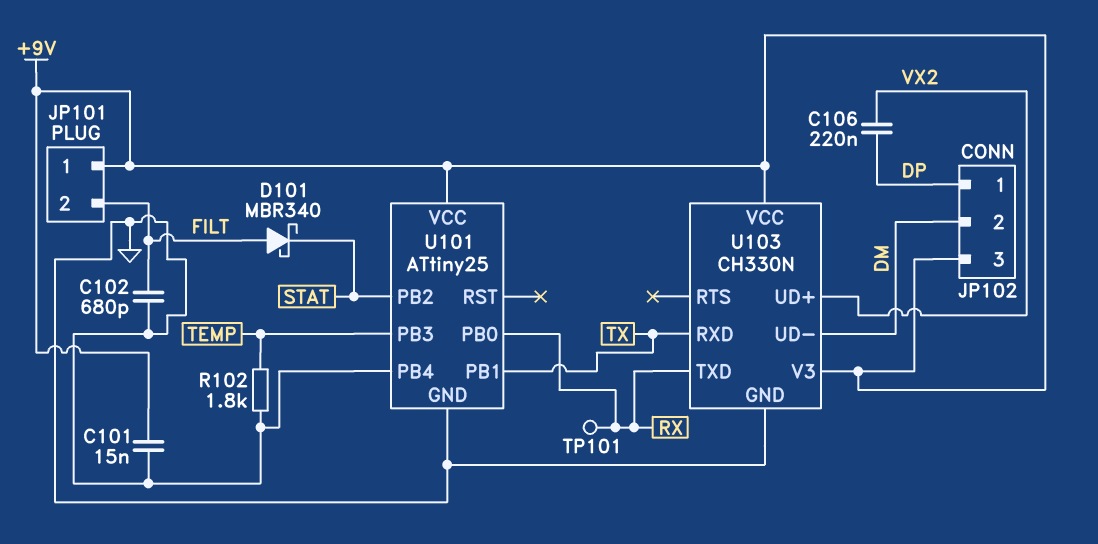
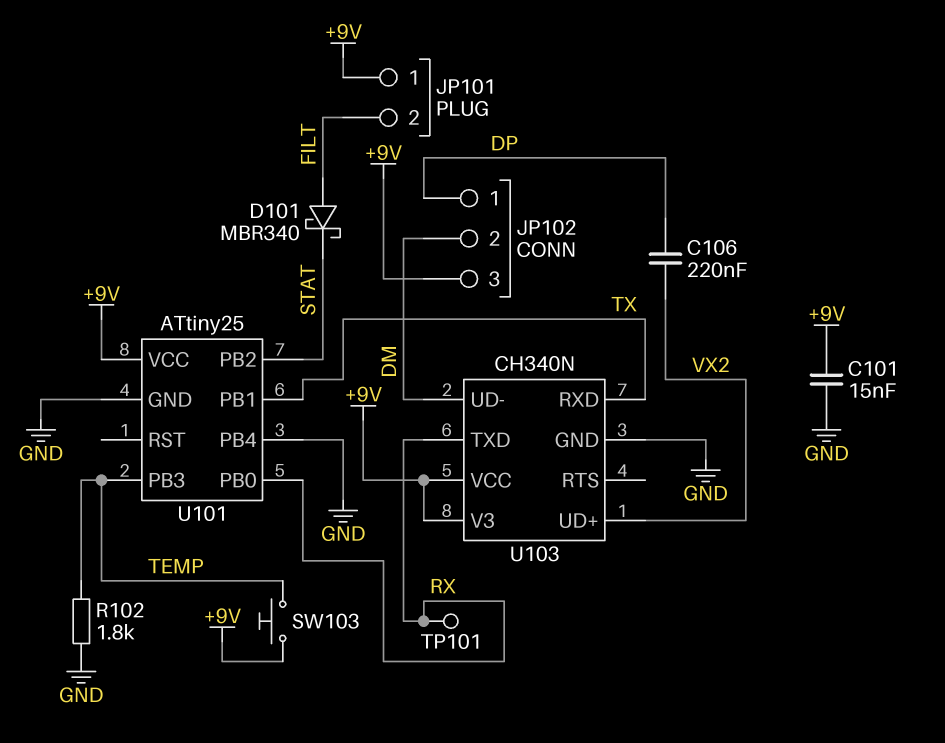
C102: 680pF (FILT, GND) -> none
SW103: none -> button (+9V, TEMP)
U103: CH330N -> CH340N

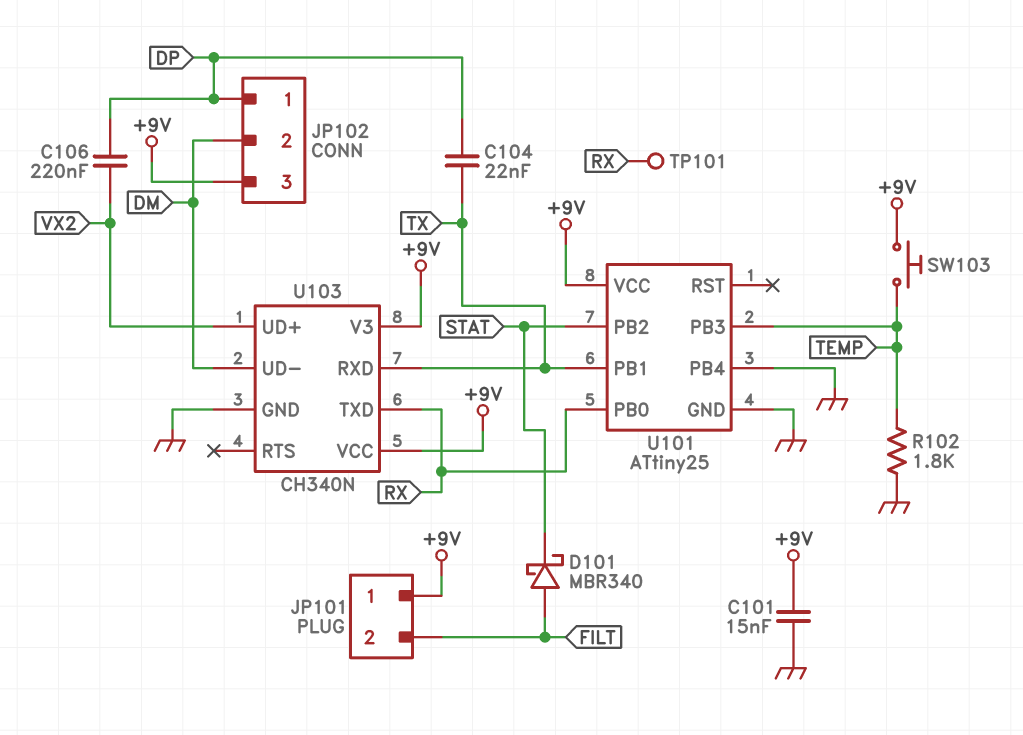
C104: none -> 22nF (DP, TX)

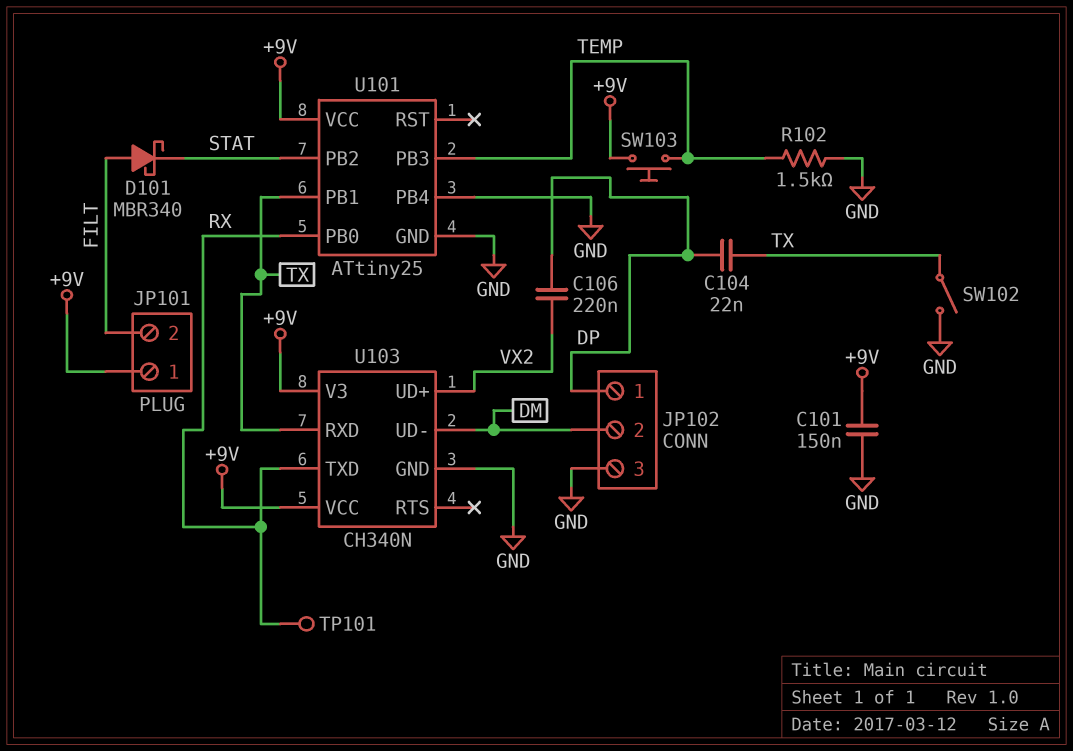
C101: 15nF (+9V, GND) -> 150nF (+9V, GND)
JP102 pin 3: +9V -> GND
R102: 1.8k (GND, TEMP) -> 1.5k (GND, TEMP)
SW102: none -> switch (GND, TX)

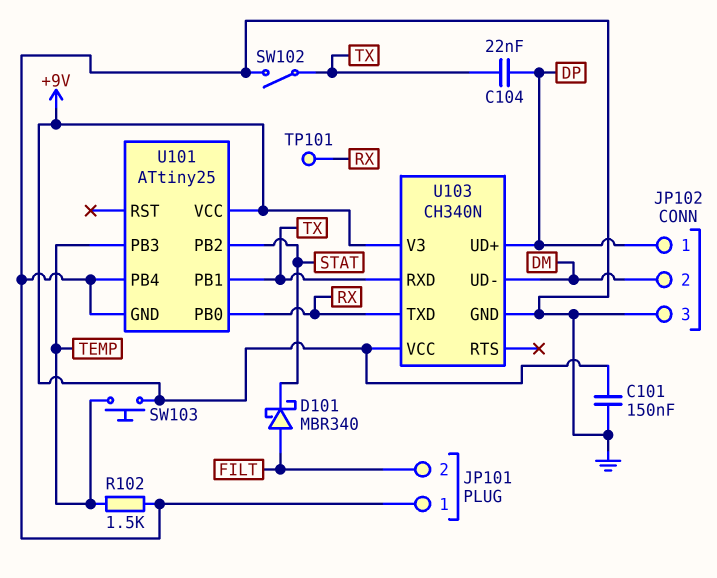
C106: 220nF (DP, VX2) -> none
JP101 pin 1: +9V -> GND
U103 pin UD+: VX2 -> DP

